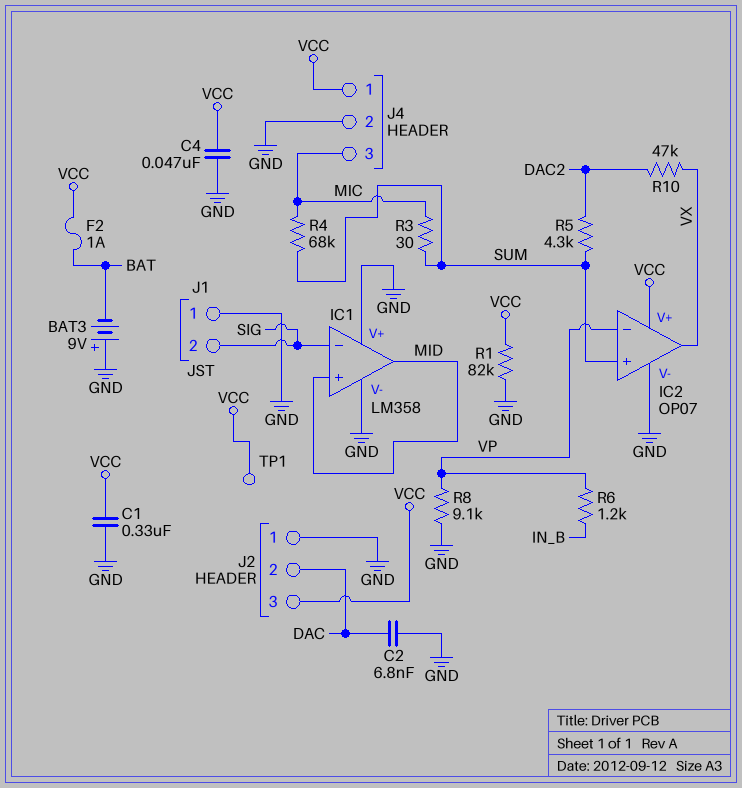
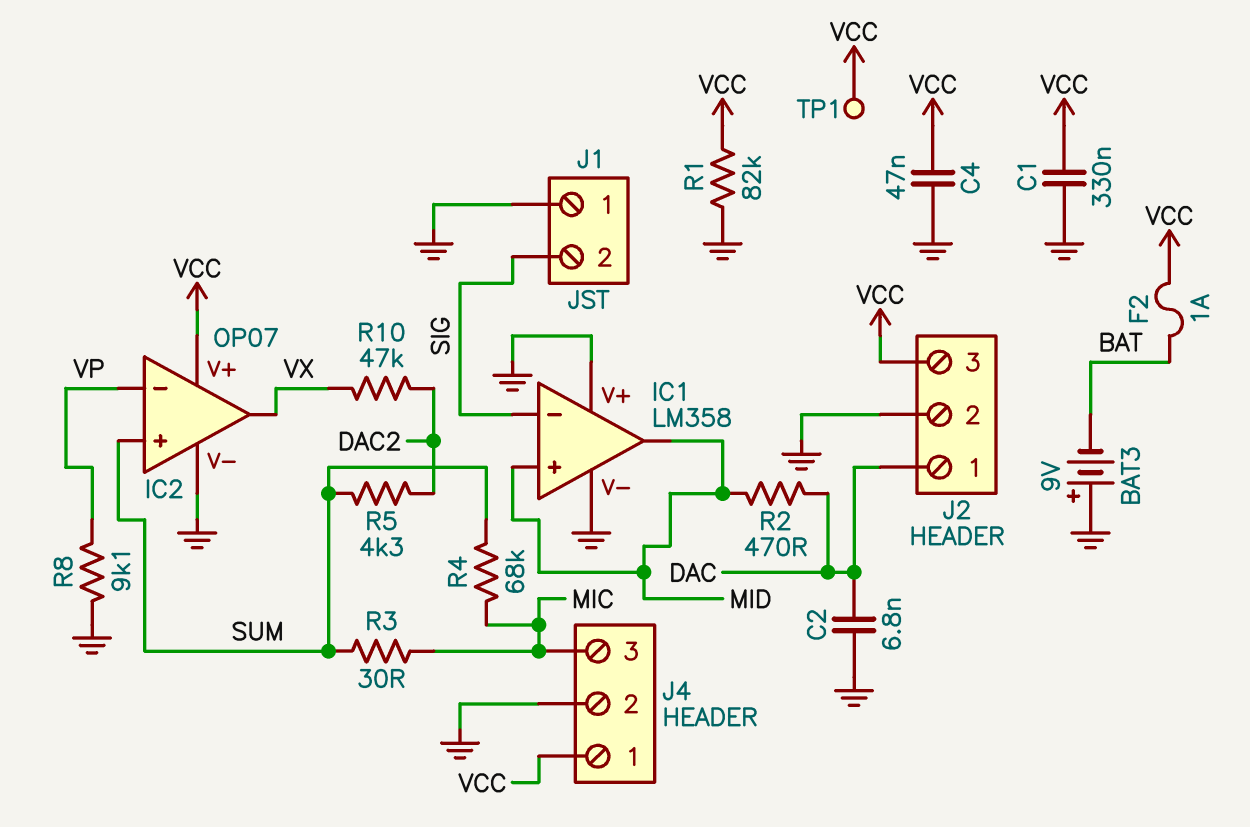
J2 pin 1: GND -> DAC
J2 pin 2: DAC -> GND
R2: none -> 470 (DAC, MID)
R6: 1.2k (IN_B, VP) -> none

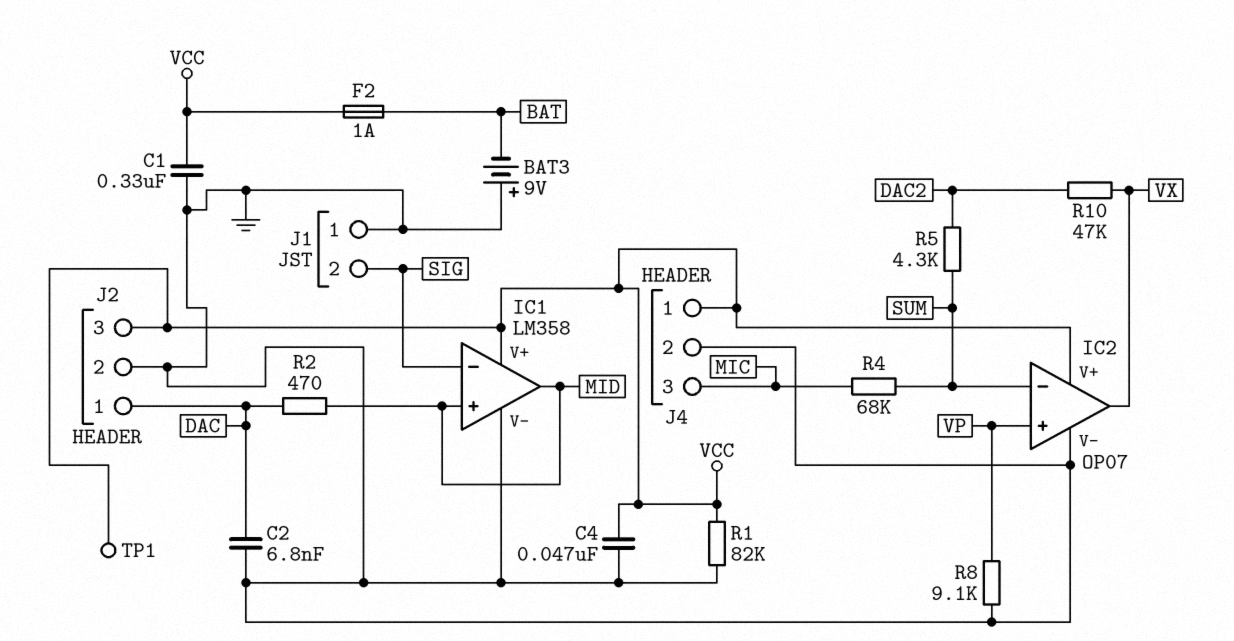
IC1 pin V+: GND -> VCC
IC2 pin in+: SUM -> VP
IC2 pin in-: VP -> SUM
R3: 30 (MIC, SUM) -> none

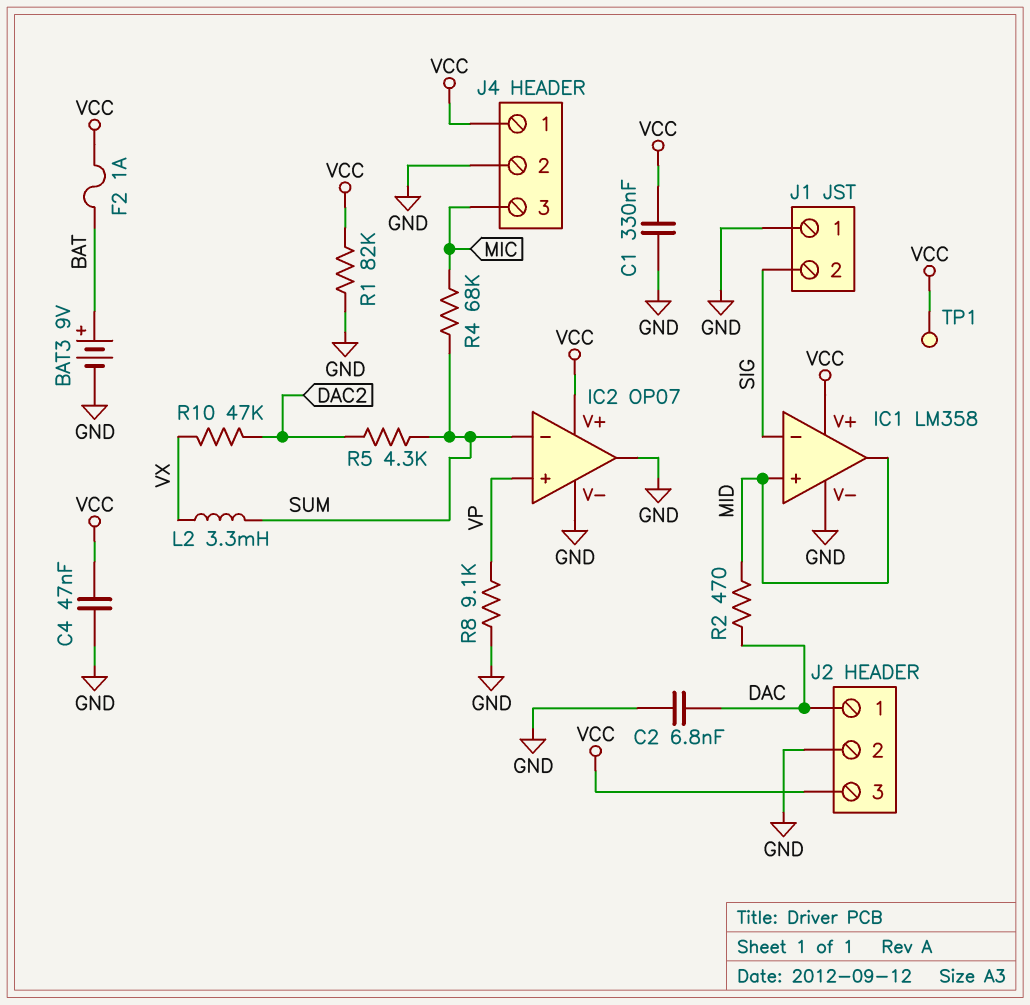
BAT3: 9V (plus GND, minus BAT) -> 9V (plus BAT, minus GND)
IC2 pin out: VX -> GND
L2: none -> 3.3mH (SUM, VX)

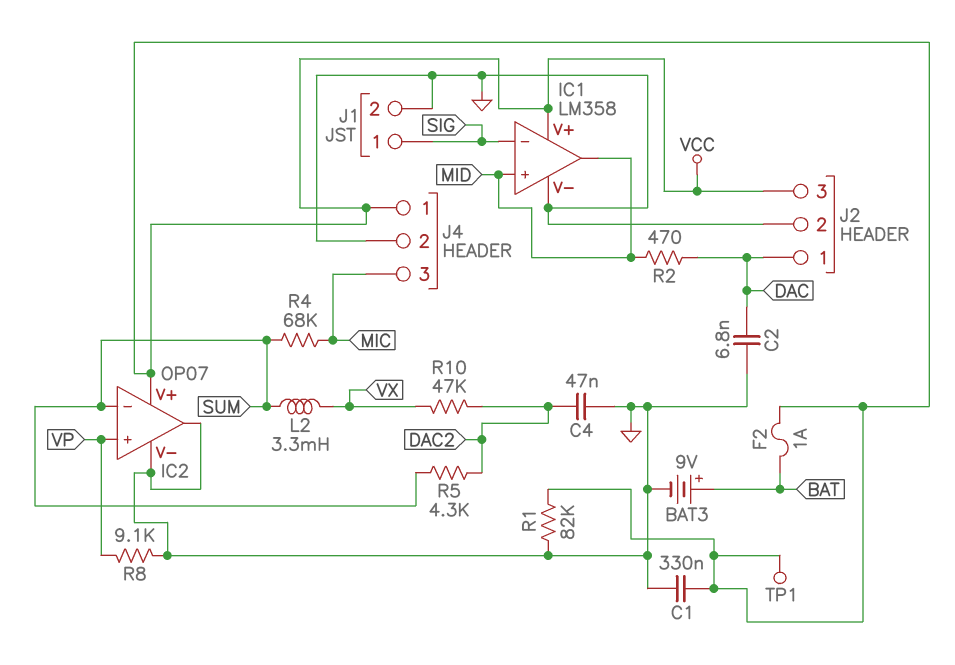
C4: 47nF (GND, VCC) -> 47nF (DAC2, GND)
J1 pin 1: GND -> SIG
J1 pin 2: SIG -> GND

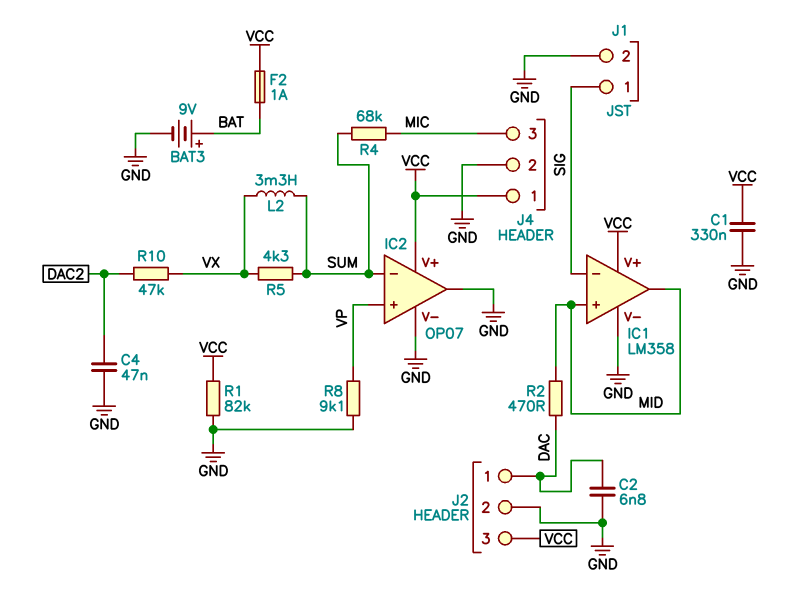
R5: 4.3k (DAC2, SUM) -> 4.3k (SUM, VX)
TP1: test point (VCC) -> none

